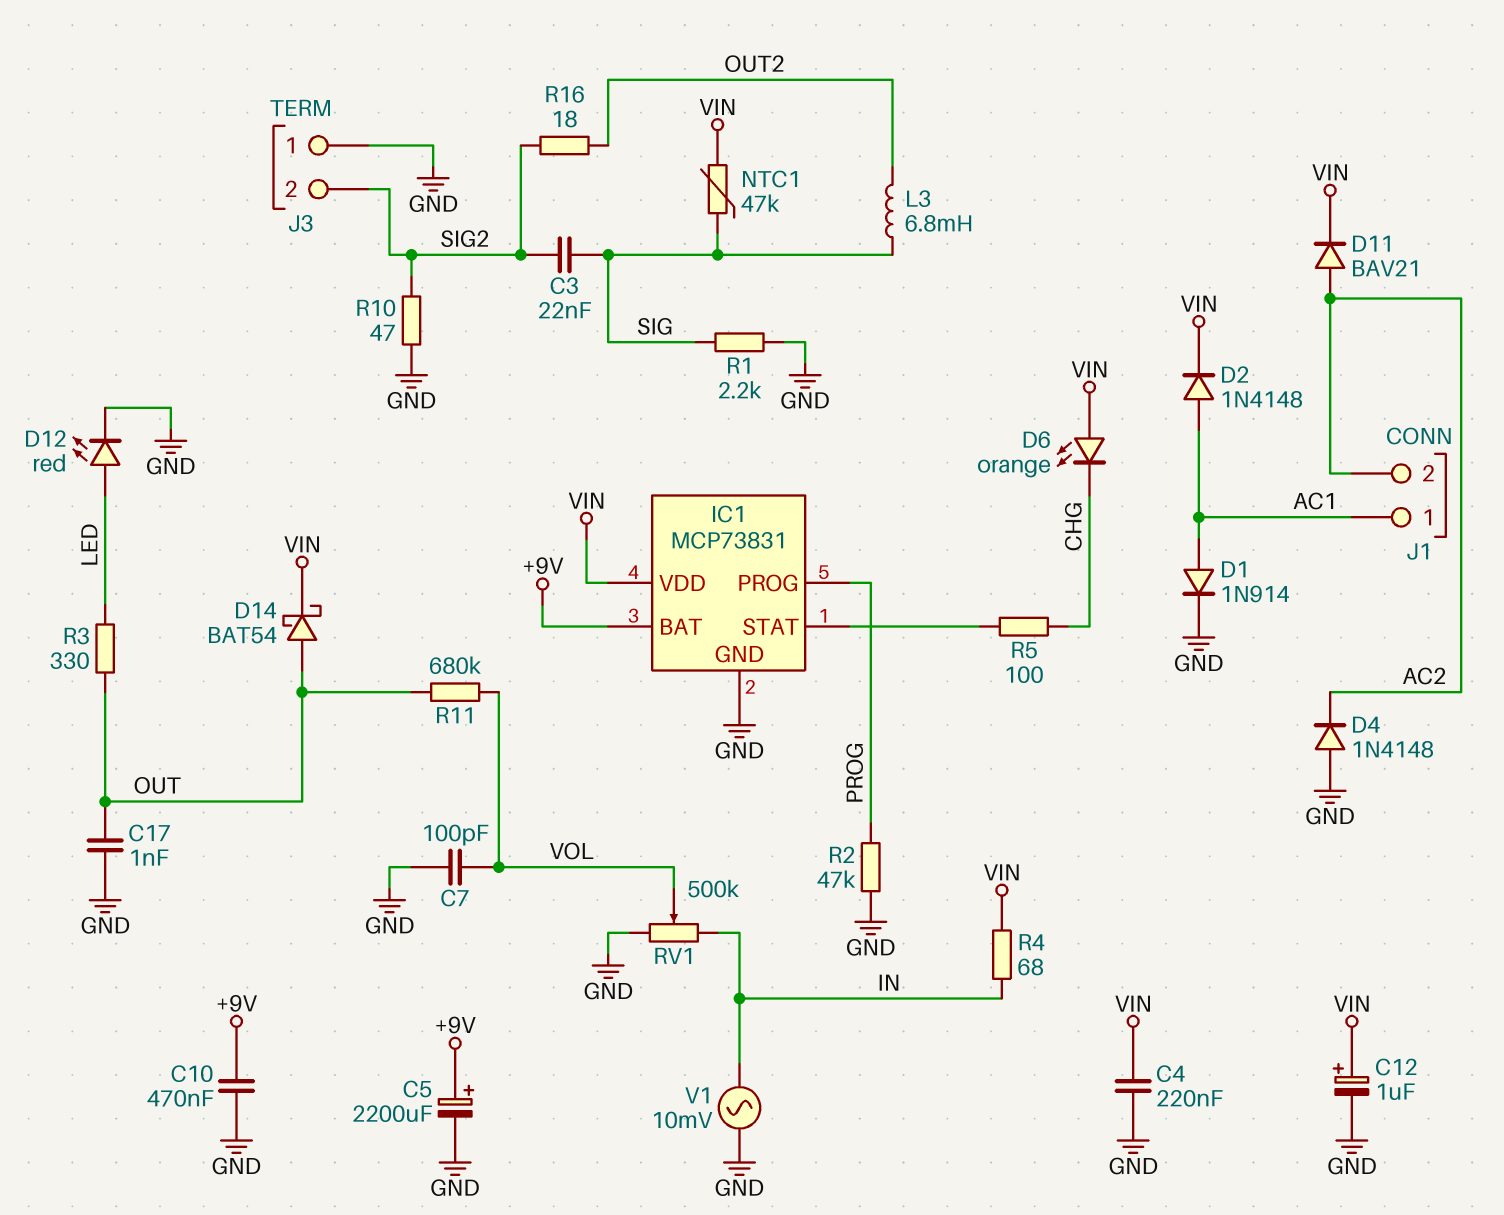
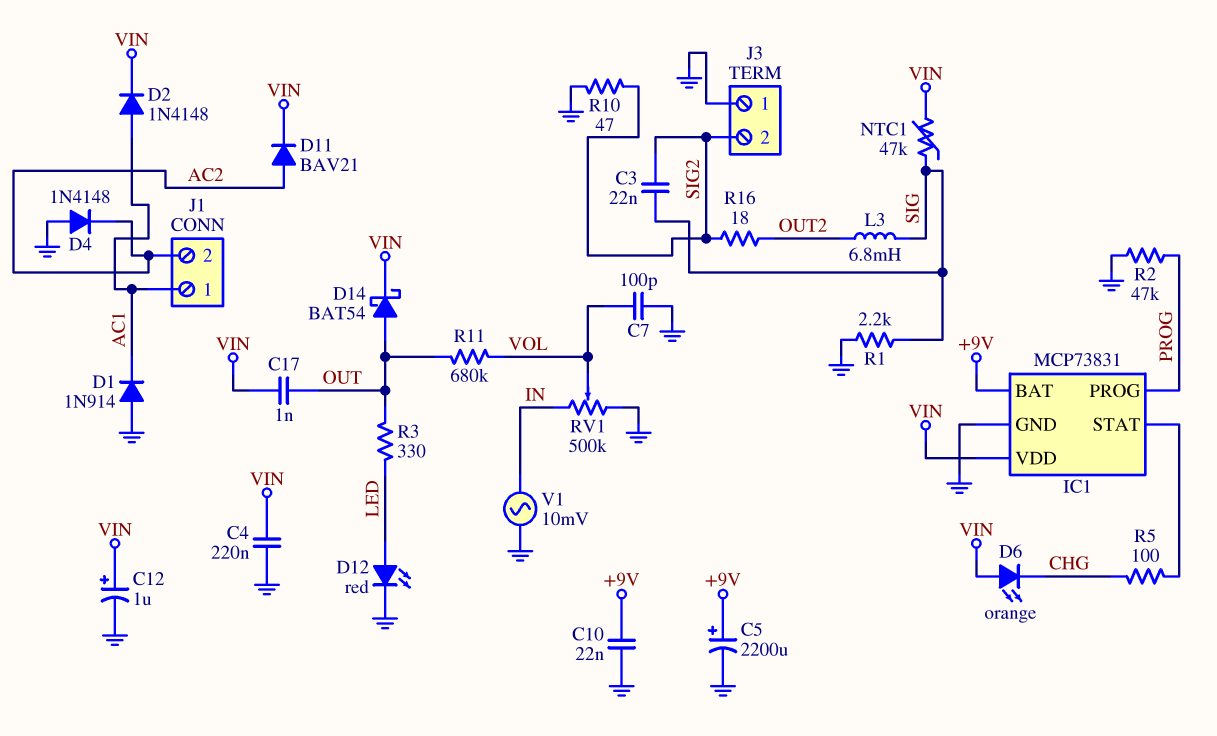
C10: 470nF (+9V, GND) -> 22nF (+9V, GND)
C17: 1nF (GND, OUT) -> 1nF (OUT, VIN)
D1: diode 1N914 (A AC1, K GND) -> diode 1N914 (A GND, K AC1)
R4: 68 (IN, VIN) -> none

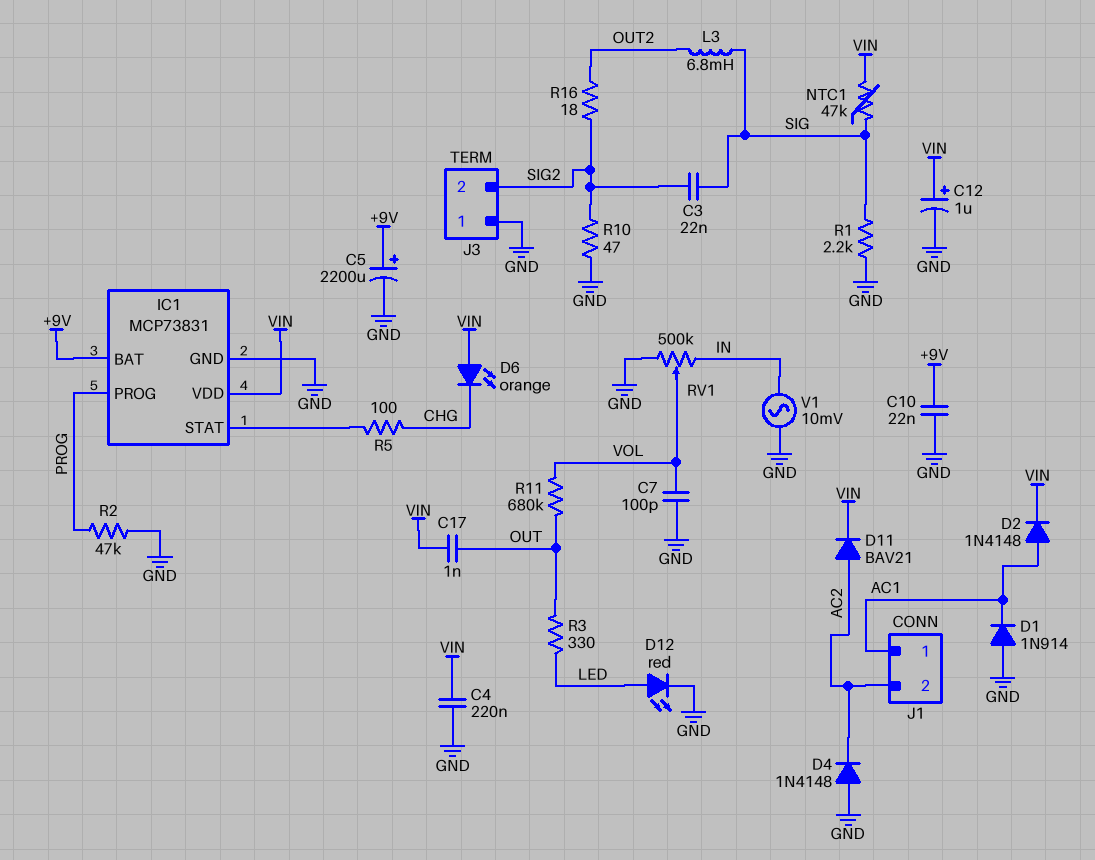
D14: schottky BAT54 (A OUT, K VIN) -> none

